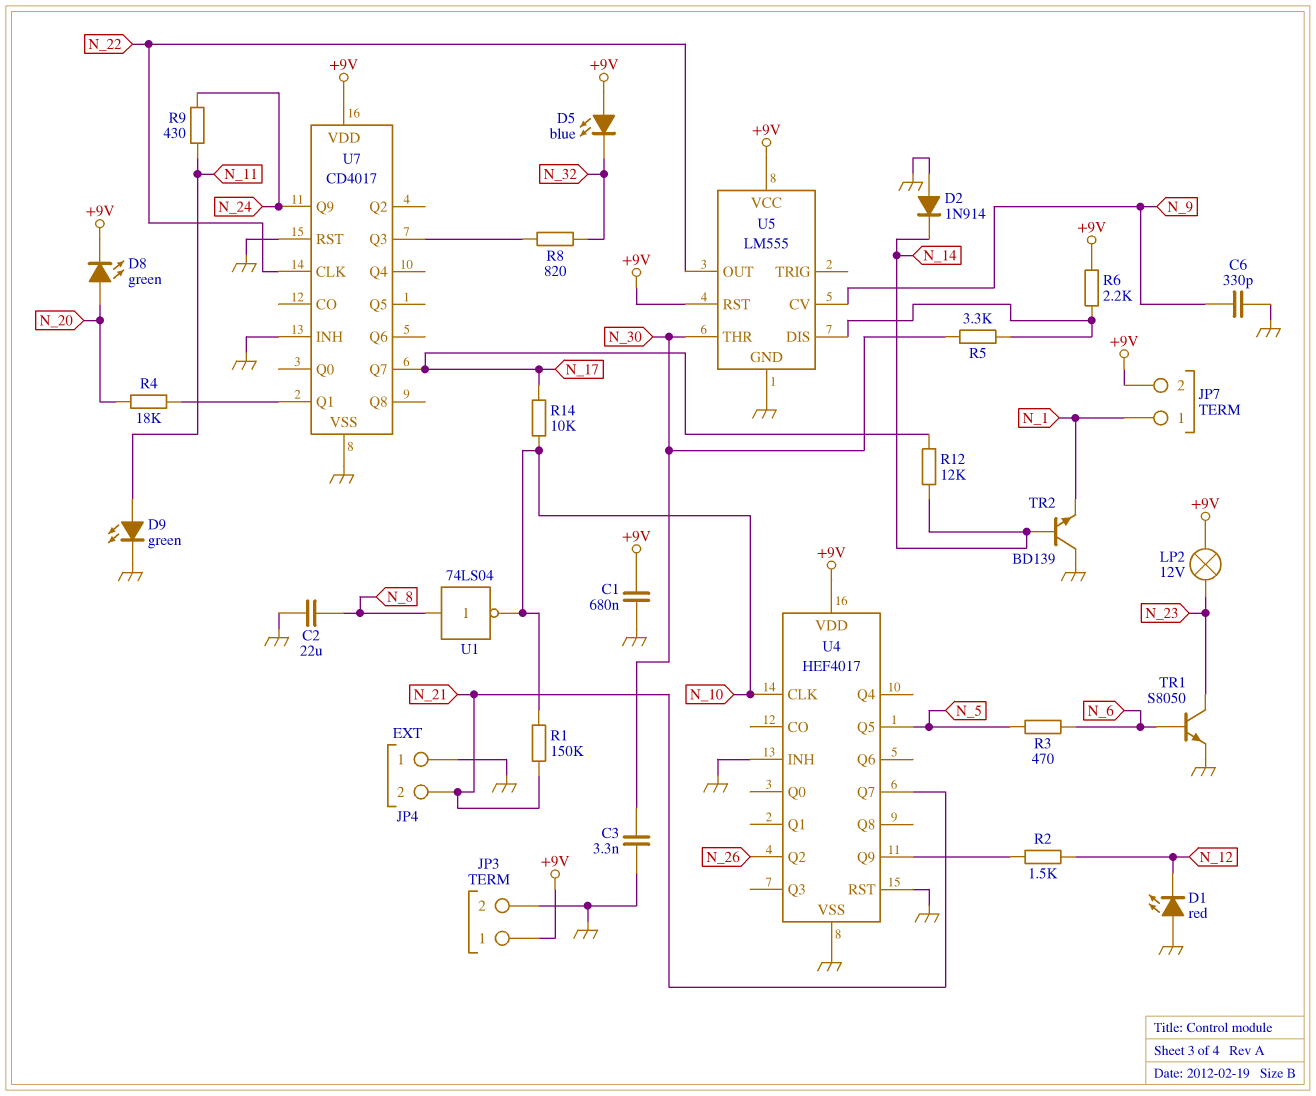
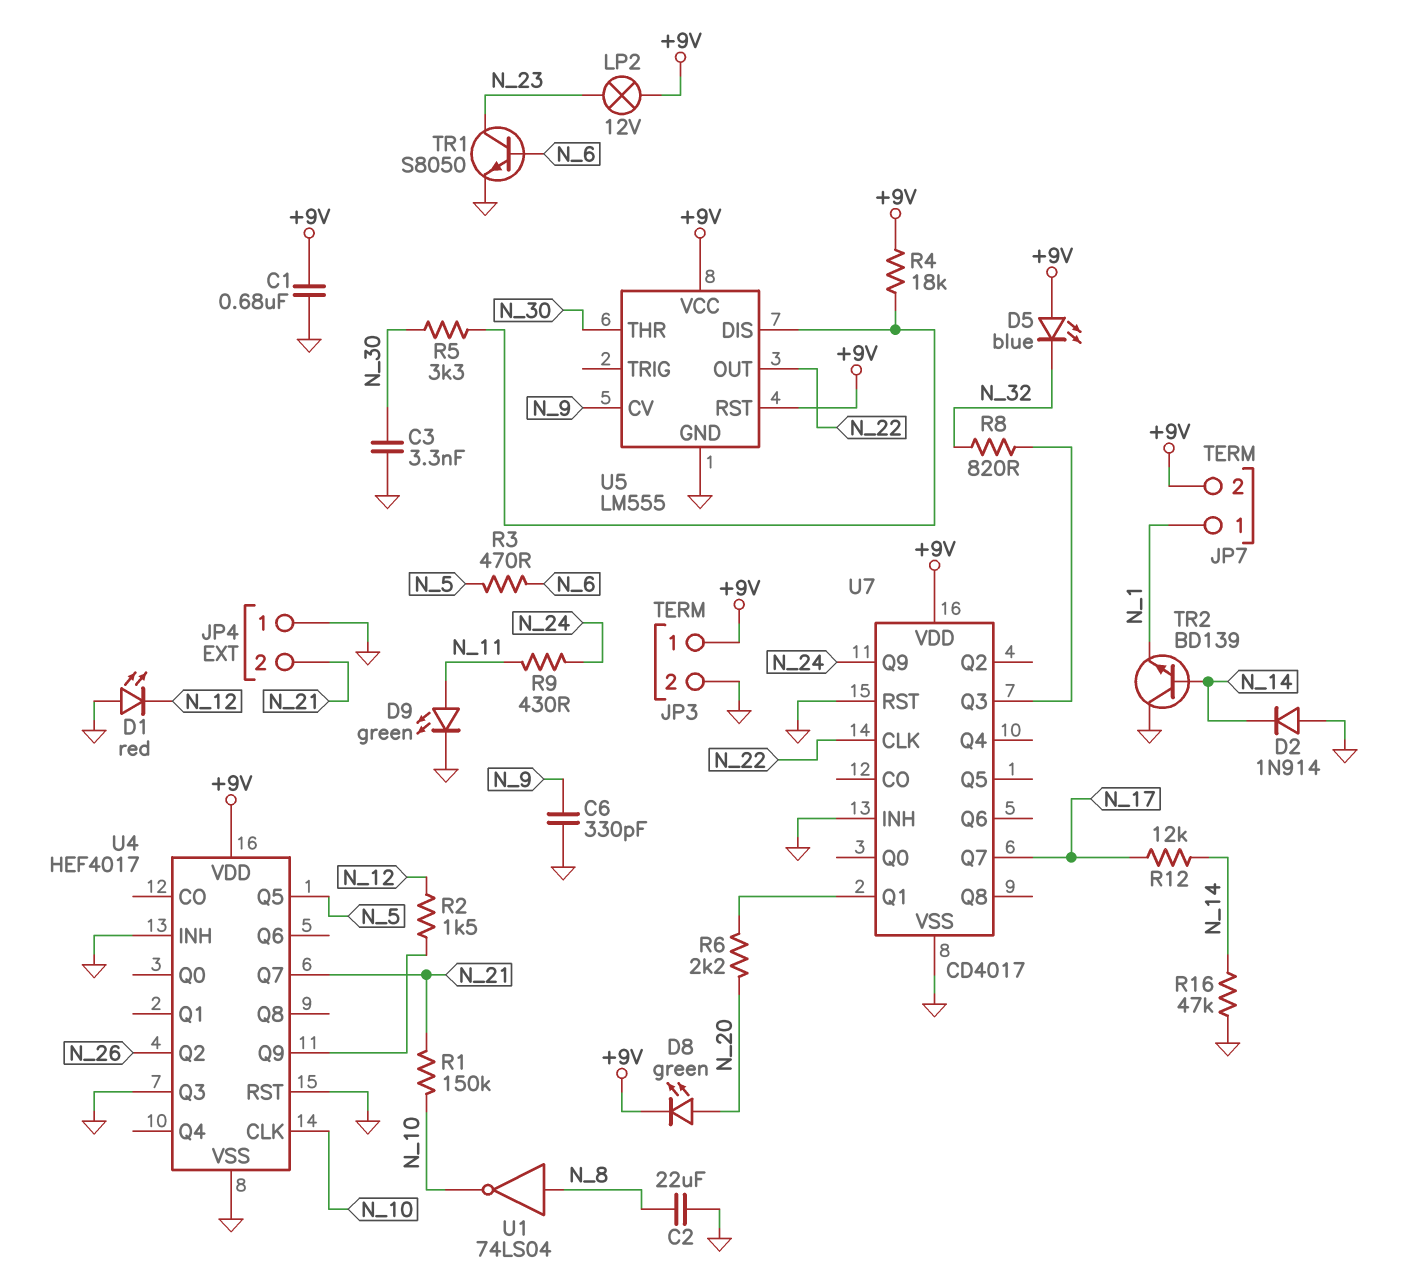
R4: 18k (N_20, U7/Q1) -> 18k (+9V, U5/DIS)
R6: 2.2k (+9V, U5/DIS) -> 2.2k (N_20, U7/Q1)
R14: 10k (N_10, N_17) -> none
R16: none -> 47k (GND, N_14)
U4 pin Q3: none -> GND

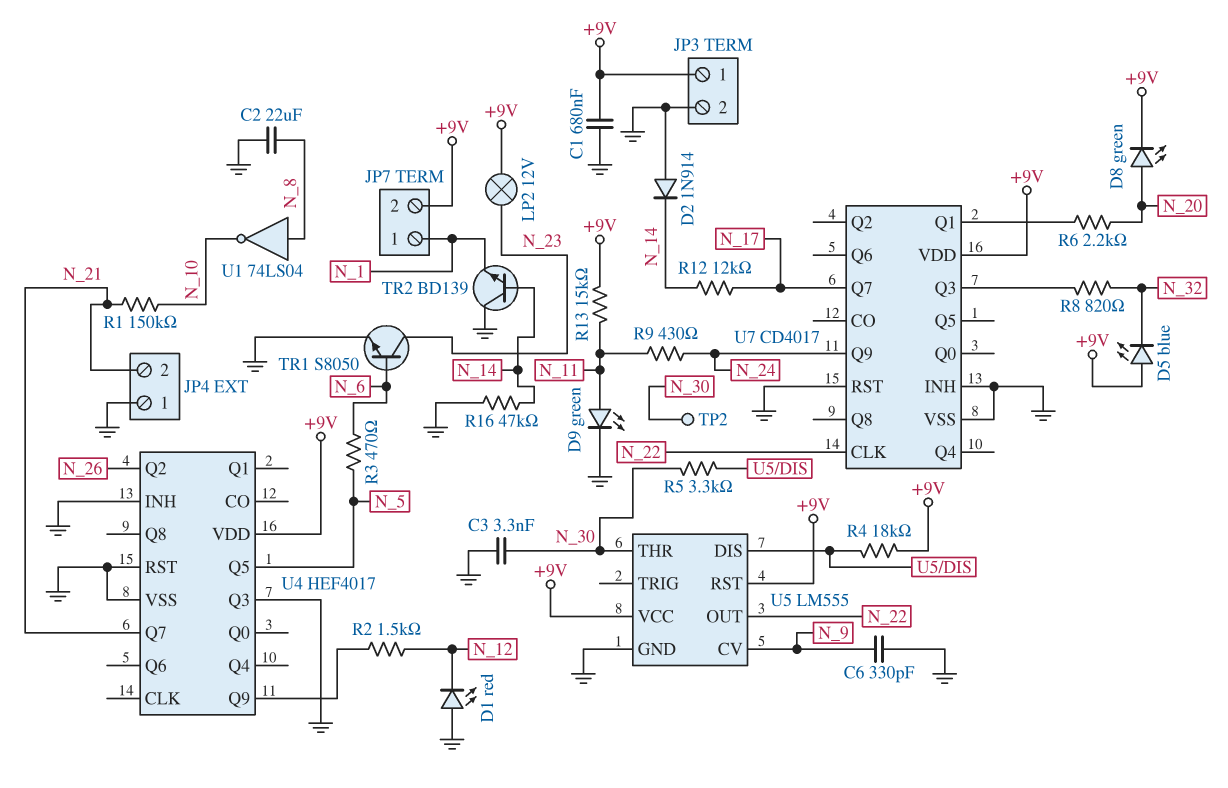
R13: none -> 15k (+9V, N_11)
TP2: none -> test point (N_30)
U4 pin CLK: N_10 -> none

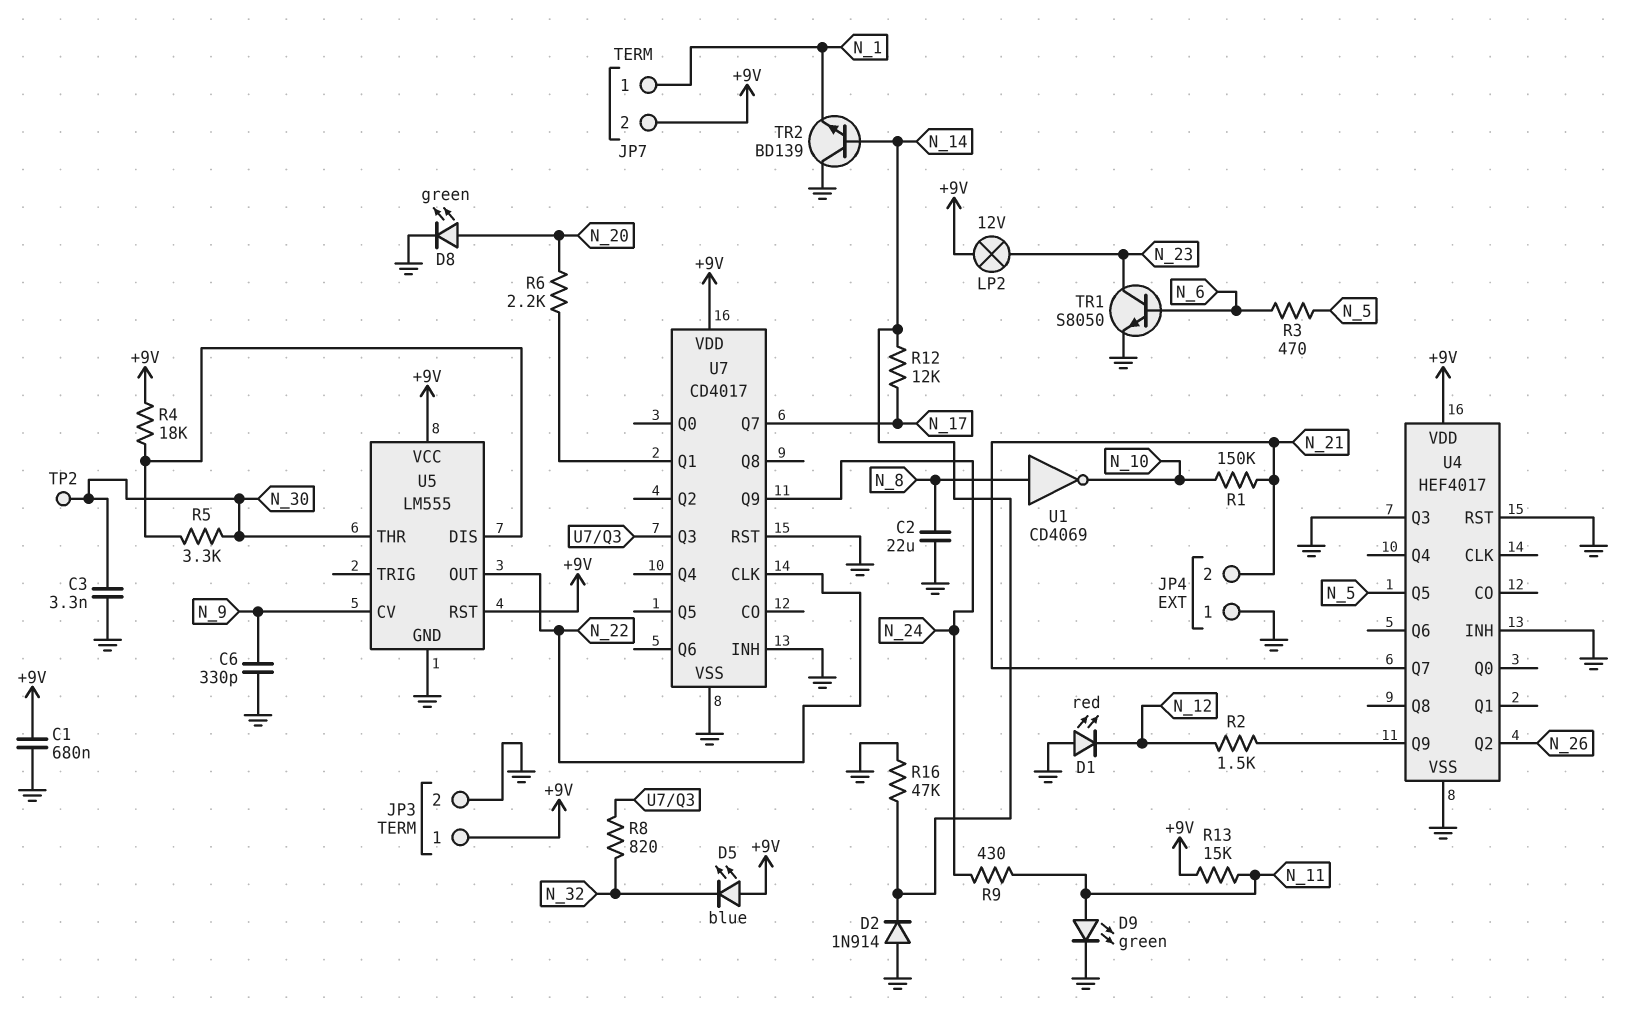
D8: LED green (A N_20, K +9V) -> LED green (A N_20, K GND)
U1: NOT 74LS04 (in N_8, out N_10) -> NOT CD4069 (in N_8, out N_10)

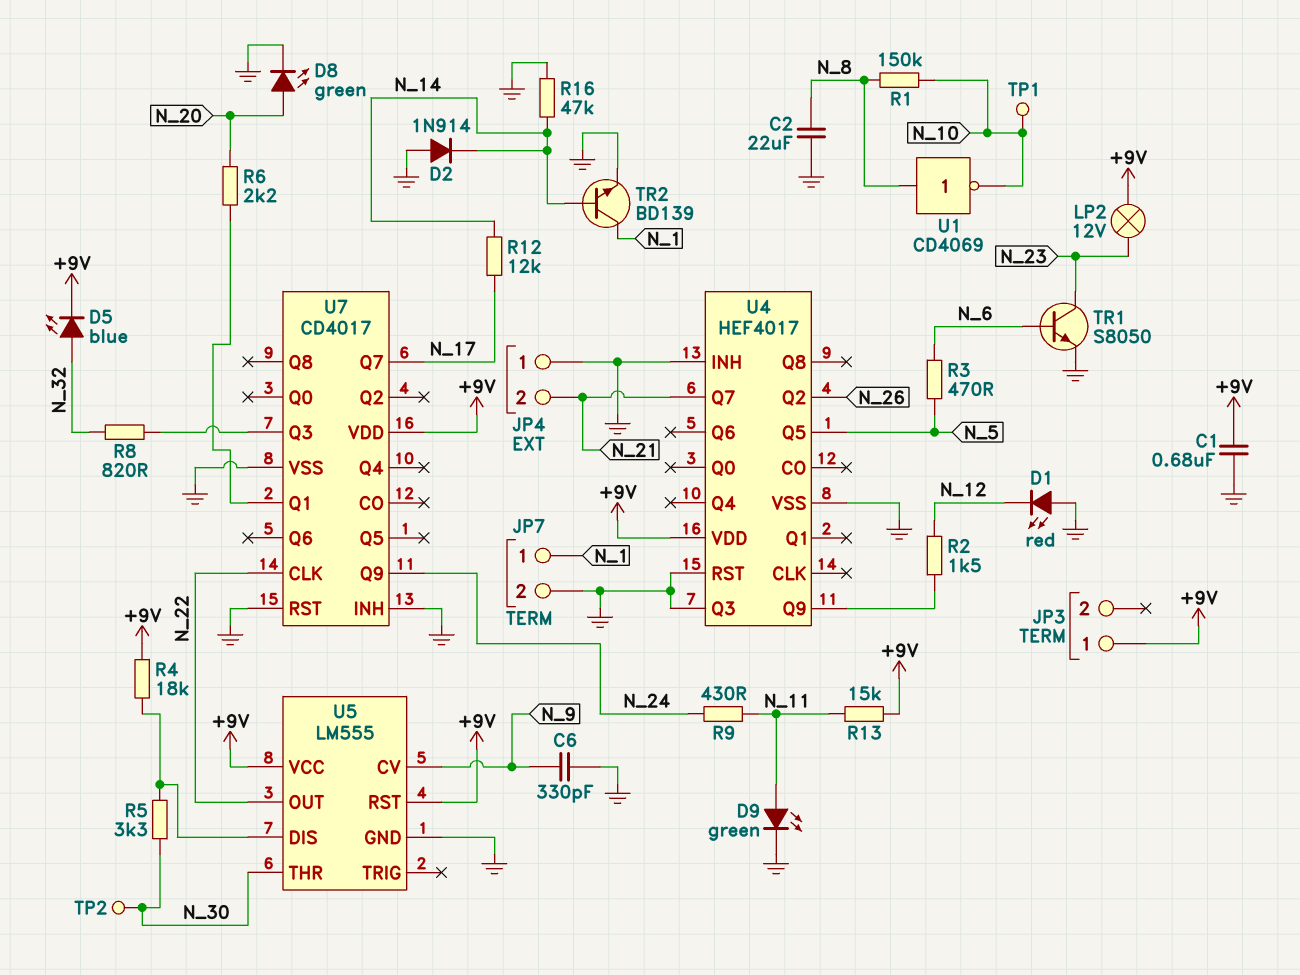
C3: 3.3nF (GND, N_30) -> none
D5: LED blue (A +9V, K N_32) -> LED blue (A N_32, K +9V)
JP3 pin 2: GND -> none
JP7 pin 2: +9V -> GND
R1: 150k (N_10, N_21) -> 150k (N_8, N_10)
TP1: none -> test point (N_10)
TR2: NPN BD139 (B N_14, C GND, E N_1) -> NPN BD139 (B N_14, C N_1, E GND)

